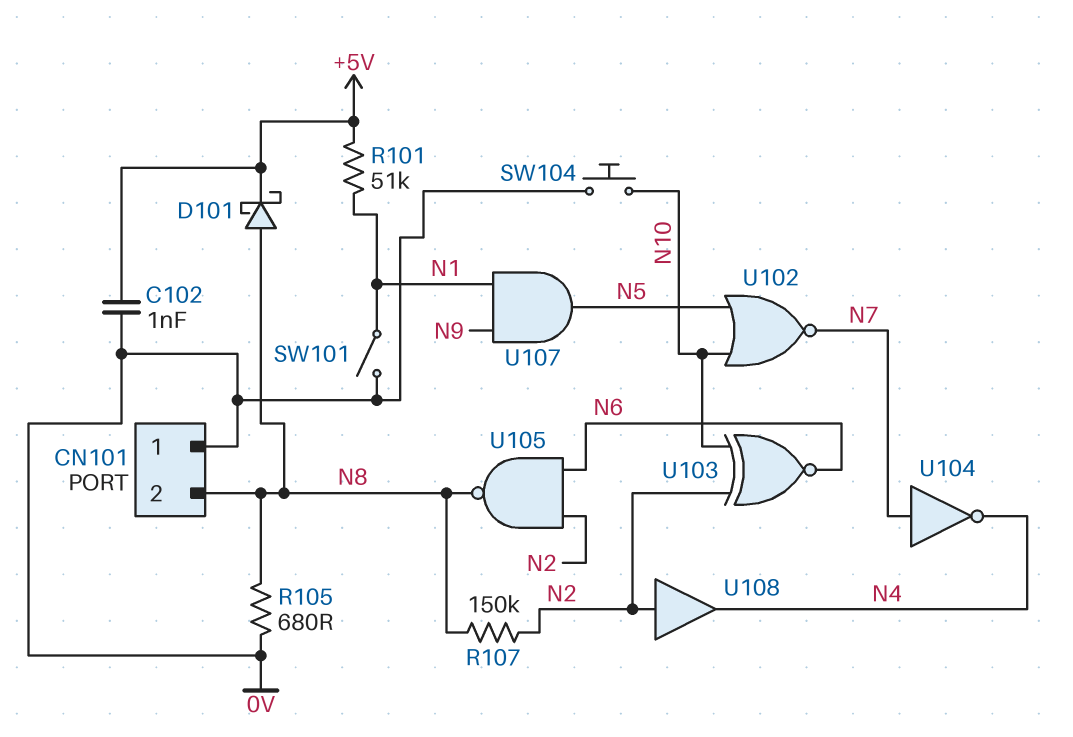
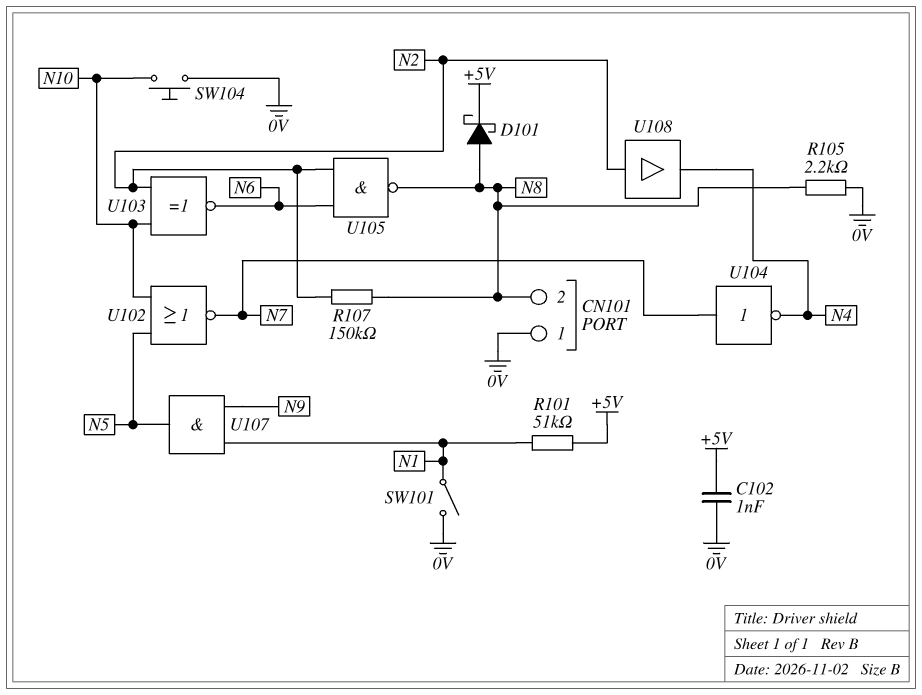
R105: 680 (0V, N8) -> 2.2k (0V, N8)

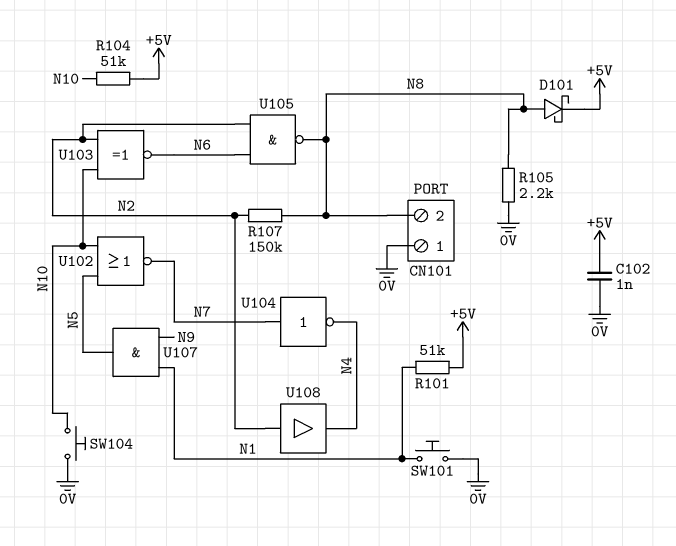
R104: none -> 51k (+5V, N10)
SW101: switch (0V, N1) -> button (0V, N1)

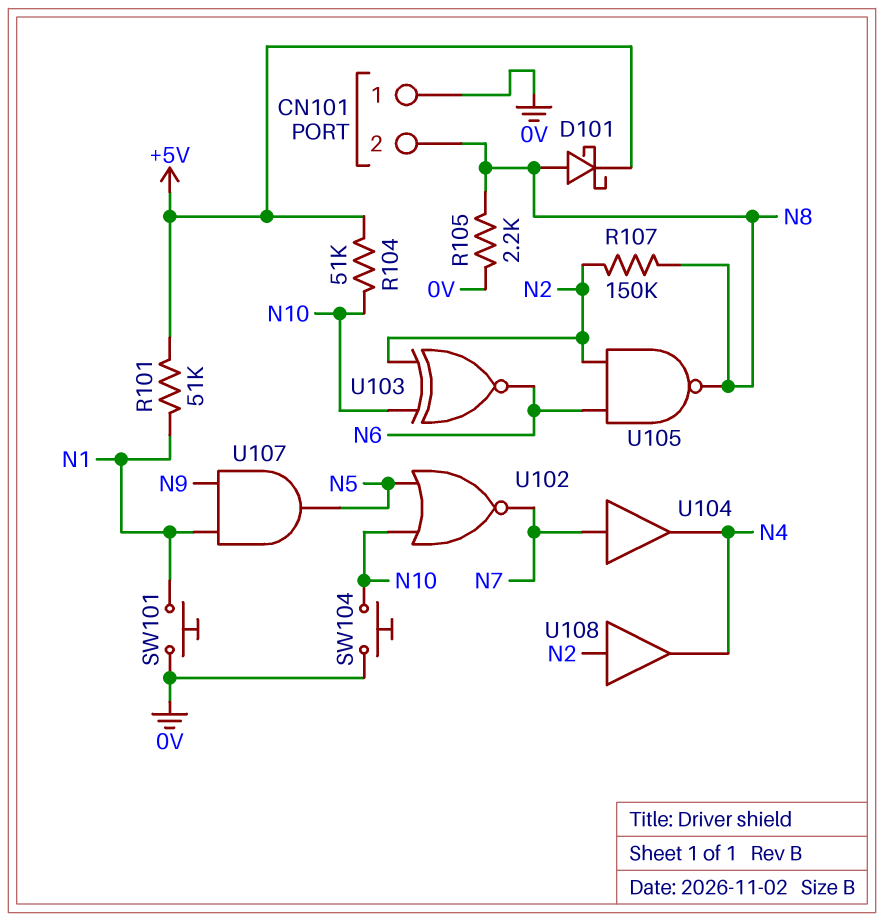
C102: 1nF (+5V, 0V) -> none
U104: NOT (in N7, out N4) -> buffer (in N7, out N4)

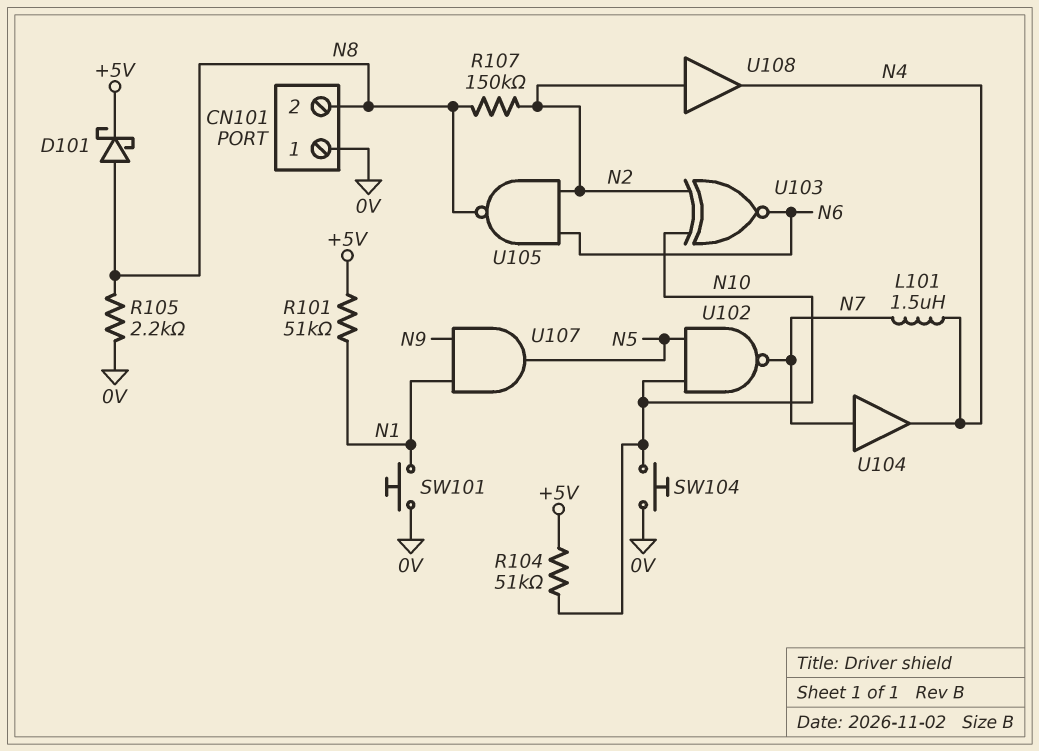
L101: none -> 1.5uH (N4, N7)
U102: NOR (in N5, in N10, out N7) -> NAND (in N5, in N10, out N7)

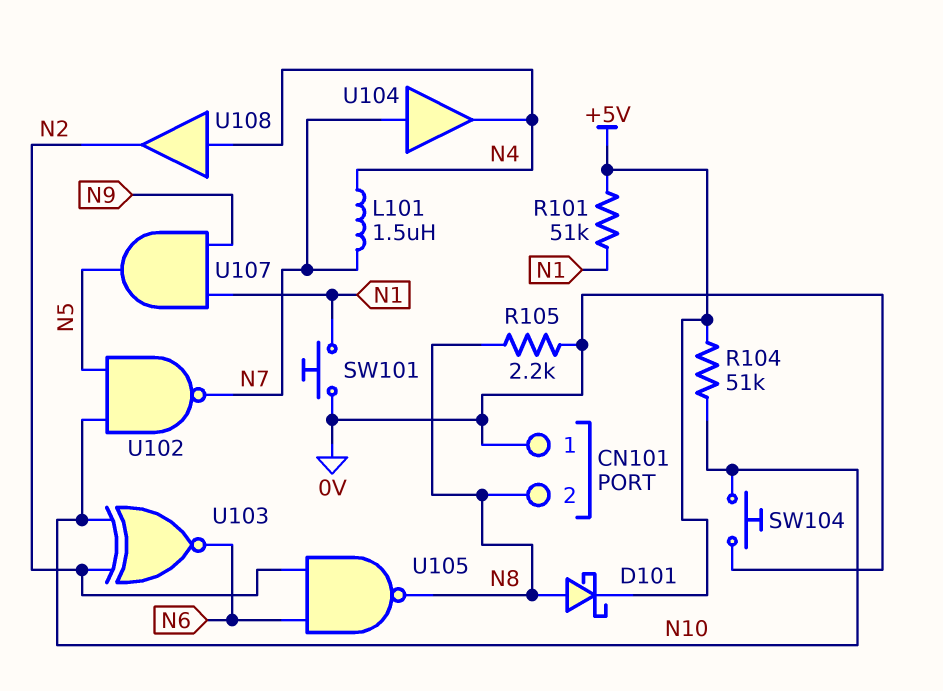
R107: 150k (N2, N8) -> none
U108: buffer (in N2, out N4) -> buffer (in N4, out N2)

